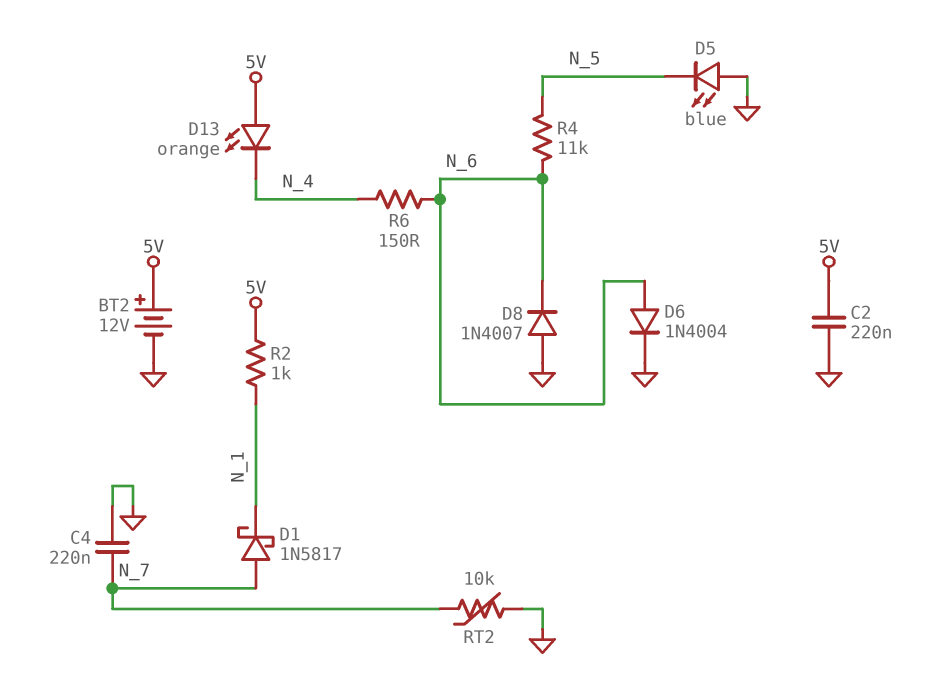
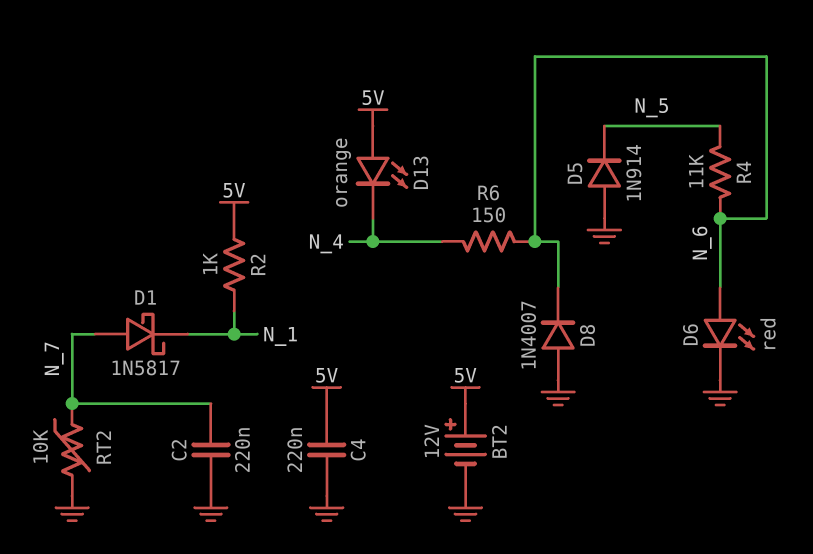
C2: 220nF (5V, GND) -> 220nF (GND, N_7)
C4: 220nF (GND, N_7) -> 220nF (5V, GND)
D5: LED blue (A GND, K N_5) -> diode 1N914 (A GND, K N_5)
D6: diode 1N4004 (A N_6, K GND) -> LED red (A N_6, K GND)

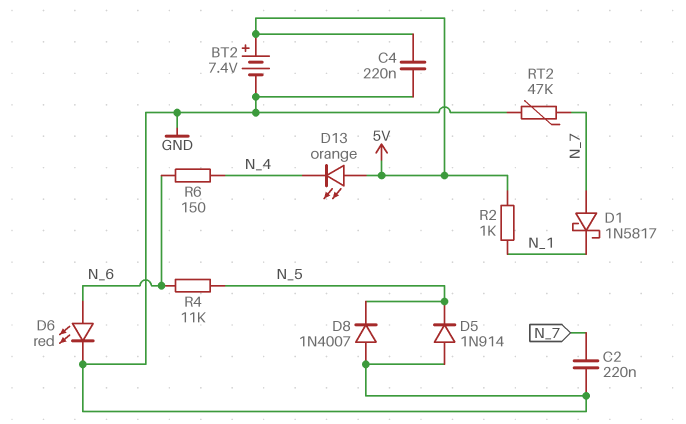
BT2: 12V (plus 5V, minus GND) -> 7.4V (plus 5V, minus GND)
D8: diode 1N4007 (A GND, K N_6) -> diode 1N4007 (A GND, K N_5)
RT2: 10k (GND, N_7) -> 47k (GND, N_7)

